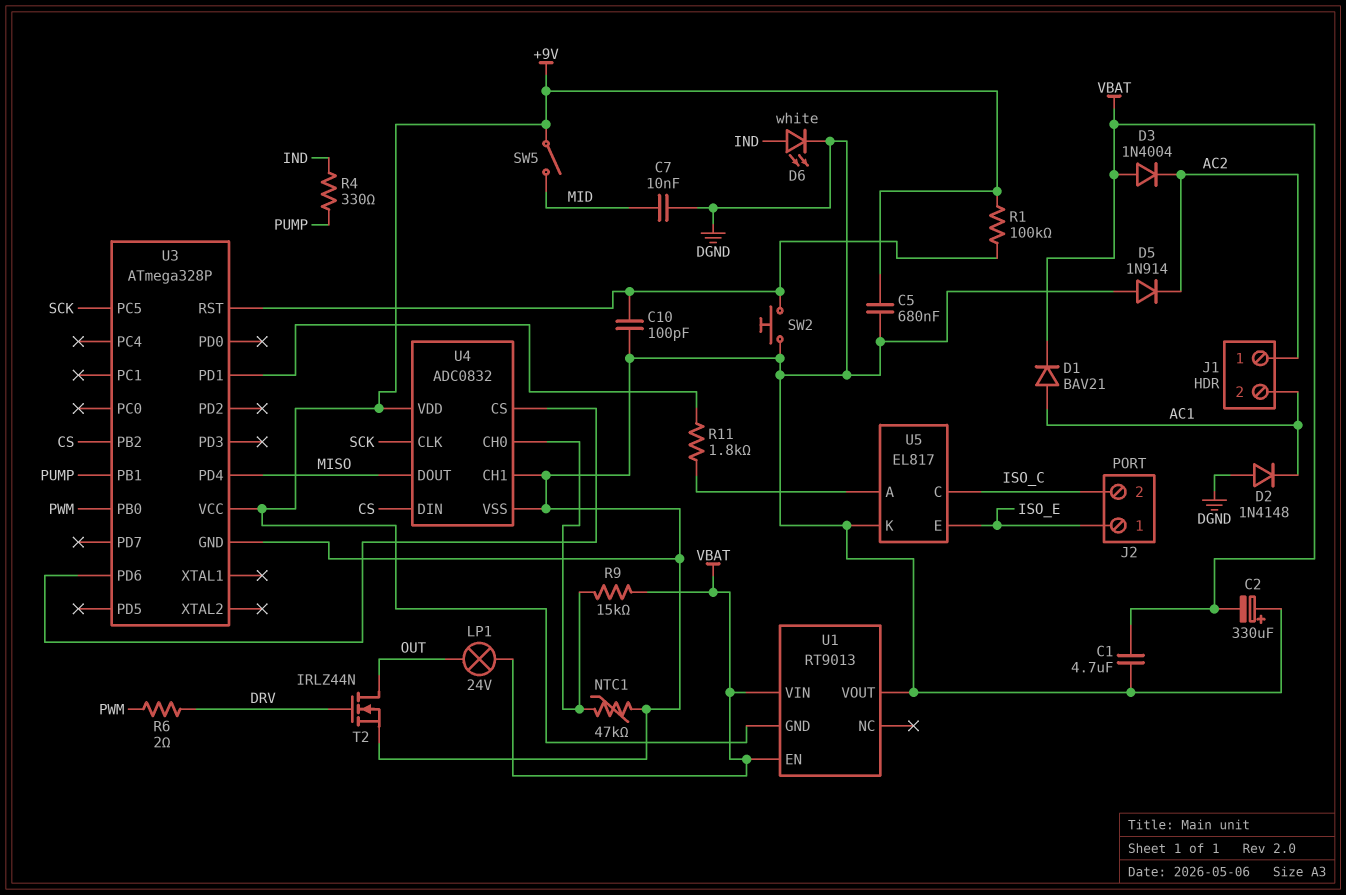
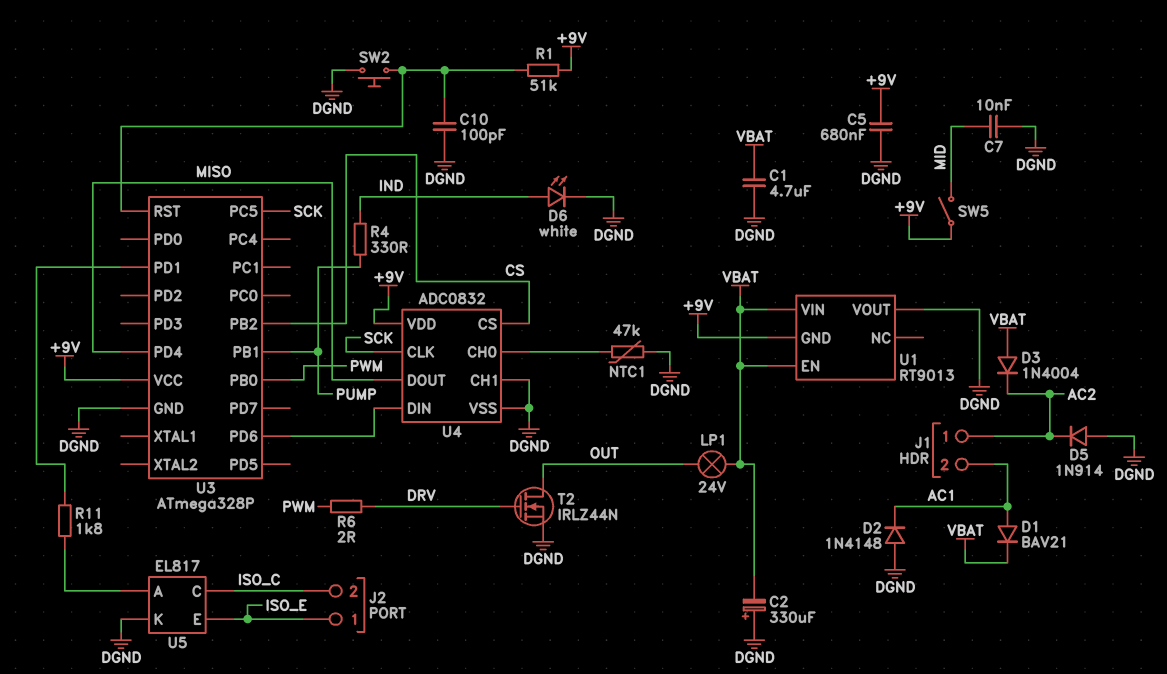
R1: 100k (+9V, U3/RST) -> 51k (+9V, U3/RST)
R9: 15k (U4/CH0, VBAT) -> none
U4 pin CS: U3/PD6 -> CS
U4 pin DIN: CS -> U3/PD6

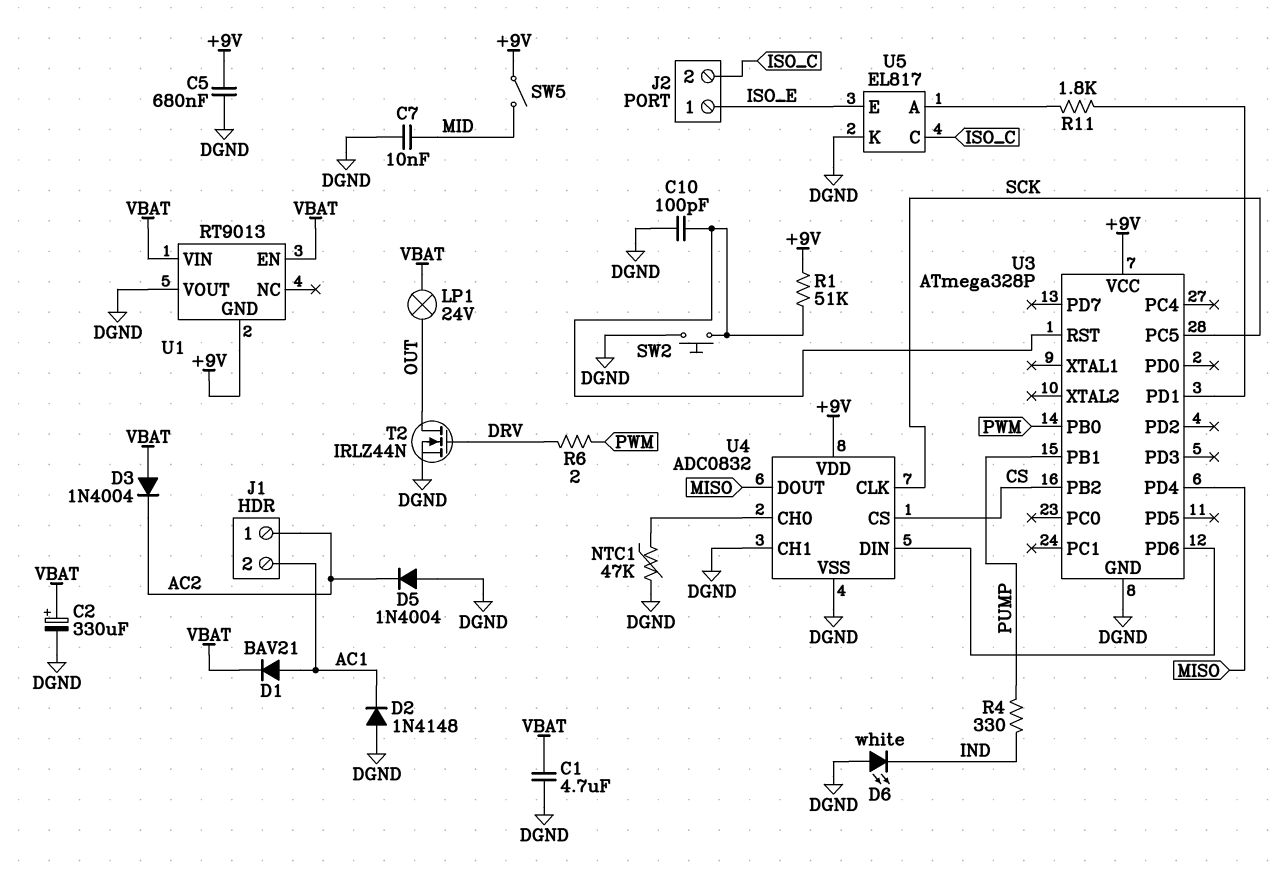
C2: 330uF (plus DGND, minus VBAT) -> 330uF (plus VBAT, minus DGND)
D5: diode 1N914 (A DGND, K AC2) -> diode 1N4004 (A DGND, K AC2)
D6: LED white (A IND, K DGND) -> LED white (A DGND, K IND)

